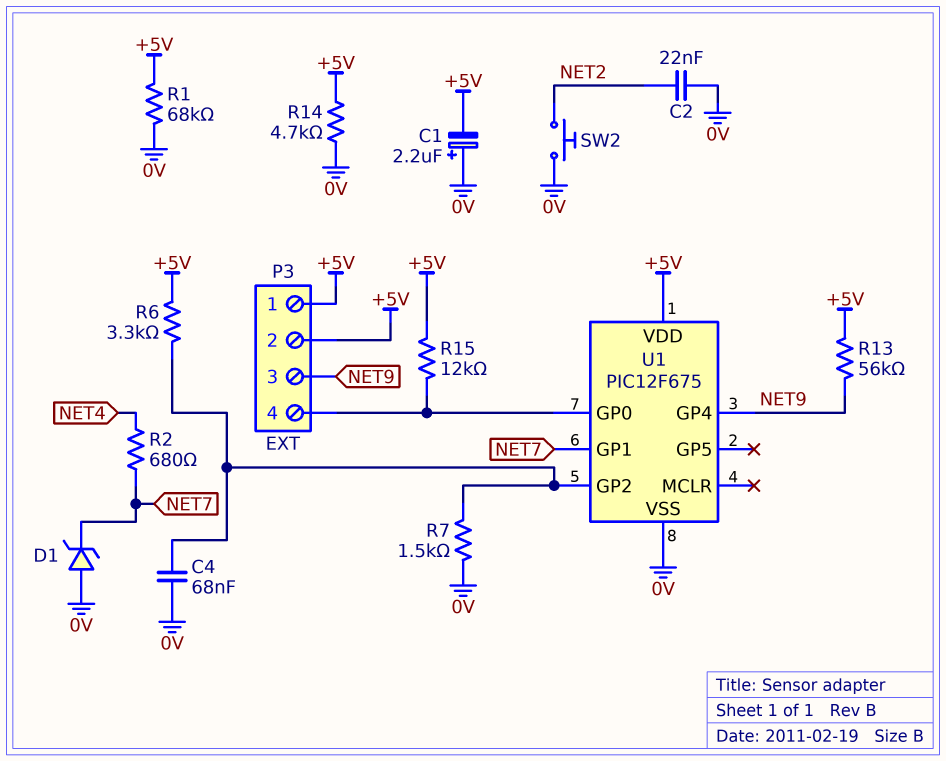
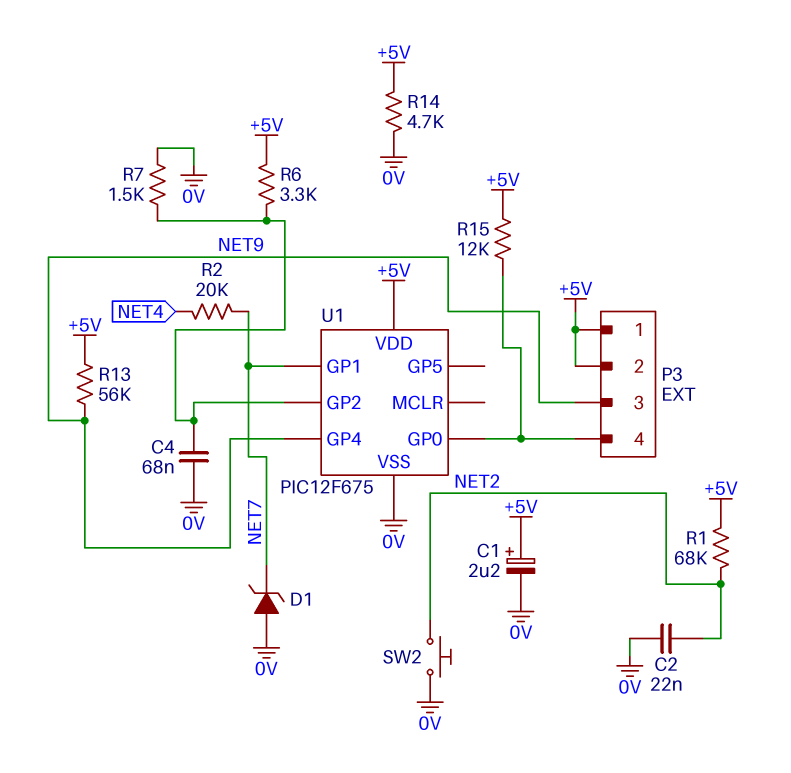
C1: 2.2uF (plus 0V, minus +5V) -> 2.2uF (plus +5V, minus 0V)
R1: 68k (+5V, 0V) -> 68k (+5V, NET2)
R2: 680 (NET4, NET7) -> 20k (NET4, NET7)

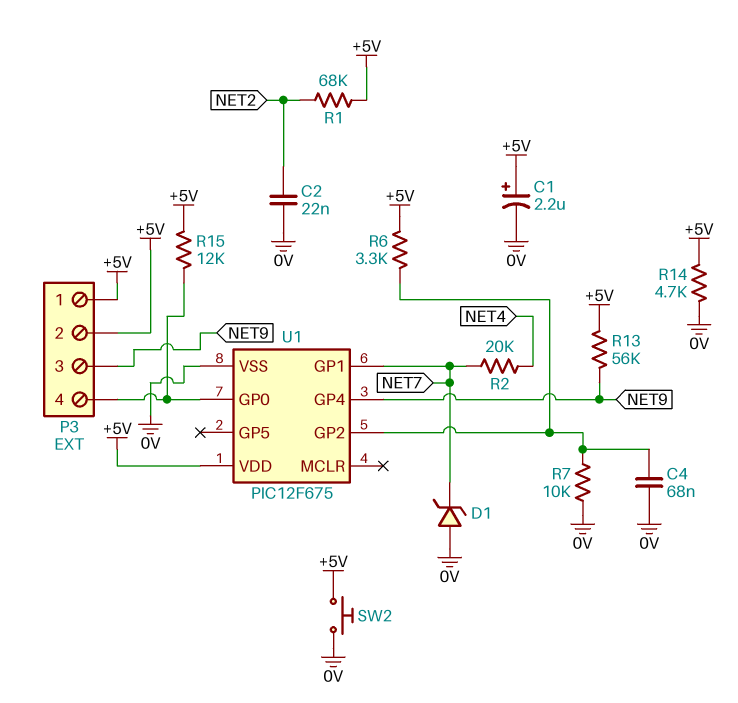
R7: 1.5k (0V, U1/GP2) -> 10k (0V, U1/GP2)
SW2: button (0V, NET2) -> button (+5V, 0V)

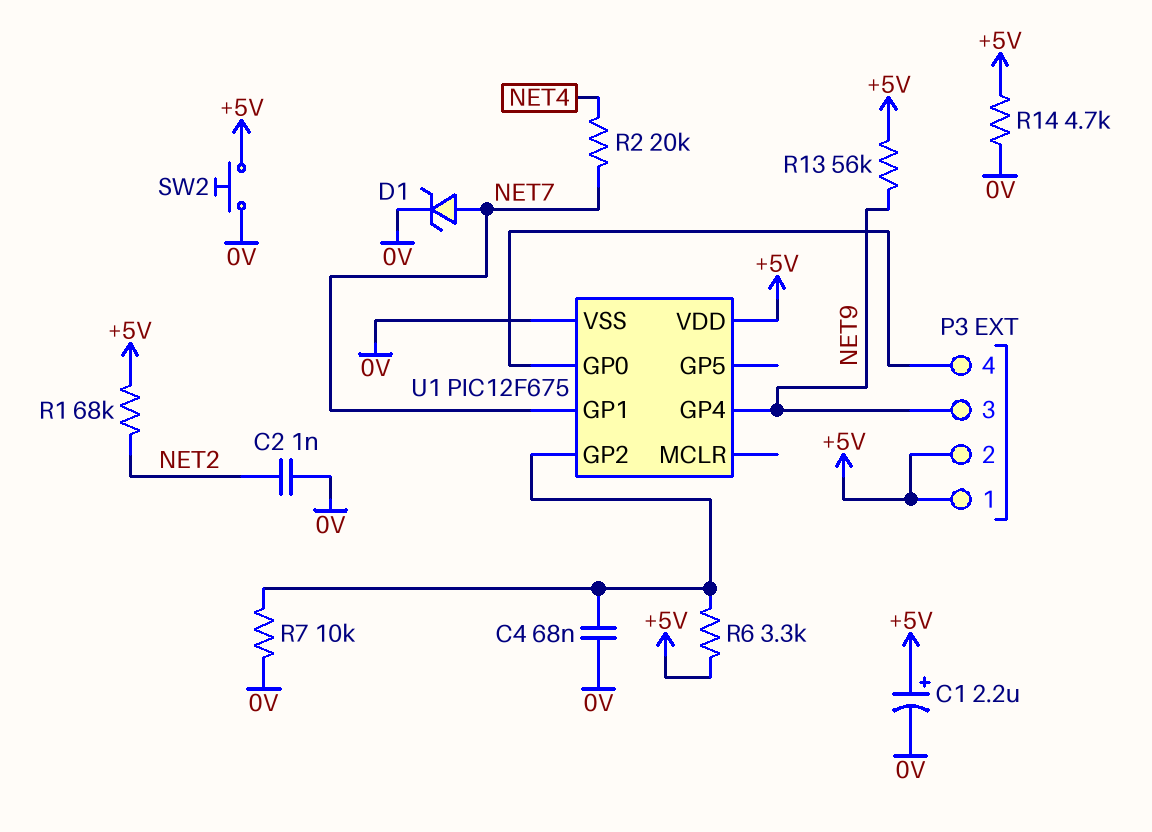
C2: 22nF (0V, NET2) -> 1nF (0V, NET2)
D1: zener (A 0V, K NET7) -> zener (A NET7, K 0V)
R15: 12k (+5V, P3/4) -> none

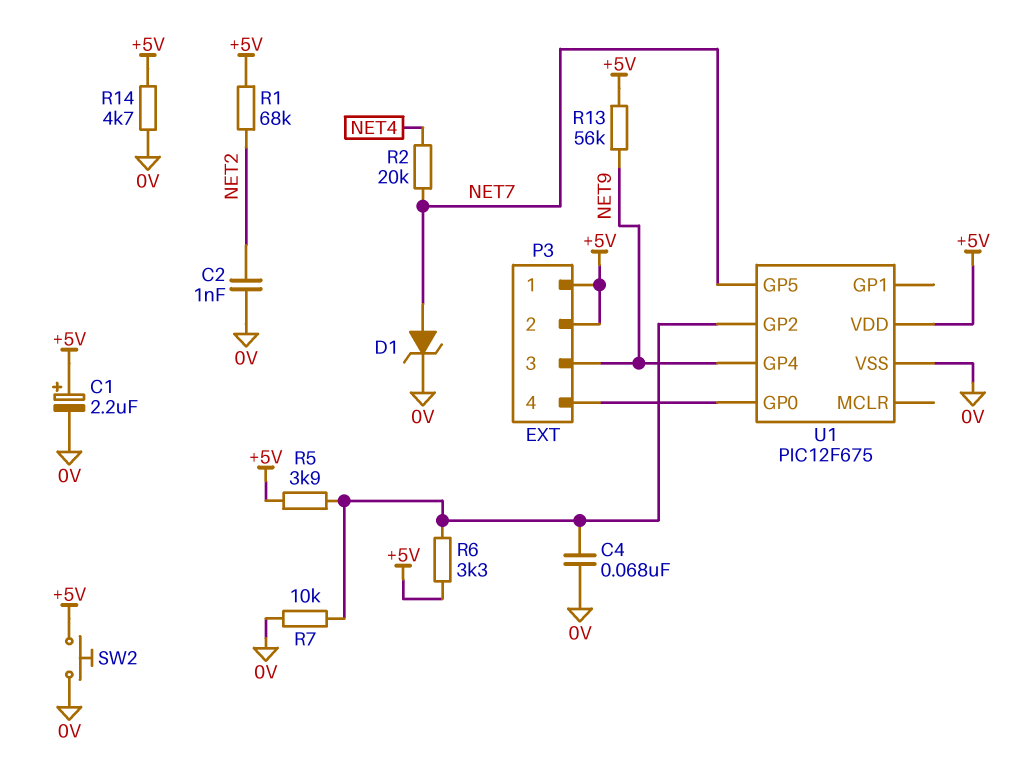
R5: none -> 3.9k (+5V, U1/GP2)
U1 pin GP1: NET7 -> none
U1 pin GP5: none -> NET7

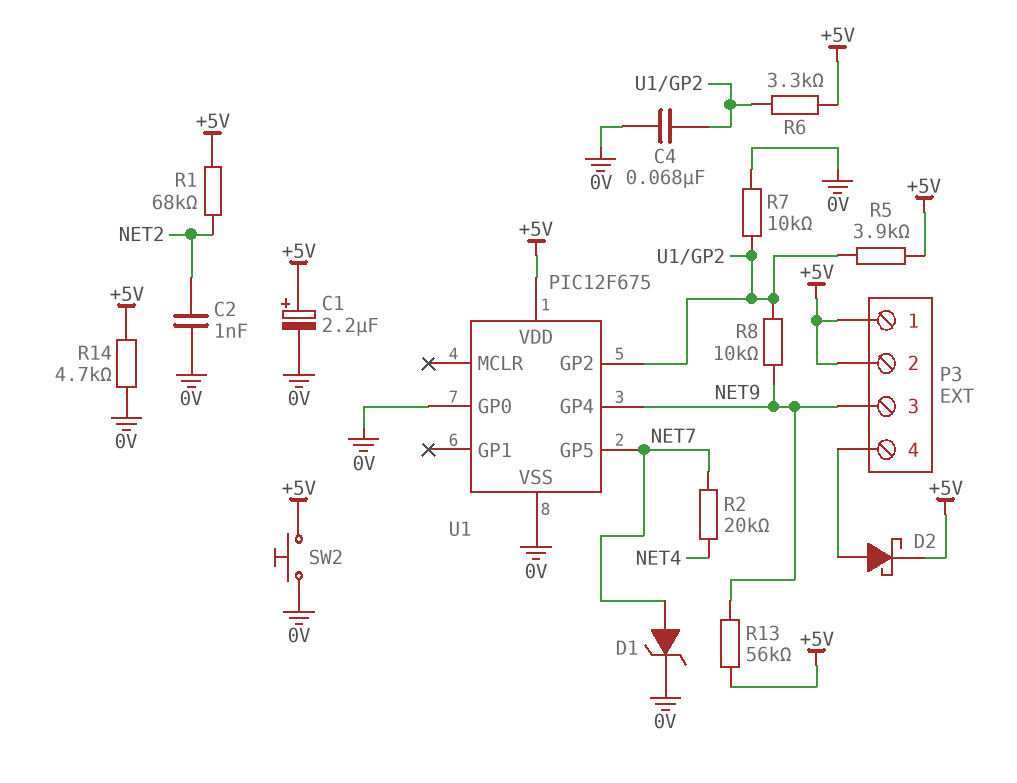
D2: none -> schottky (A P3/4, K +5V)
R8: none -> 10k (NET9, U1/GP2)
U1 pin GP0: P3/4 -> 0V

